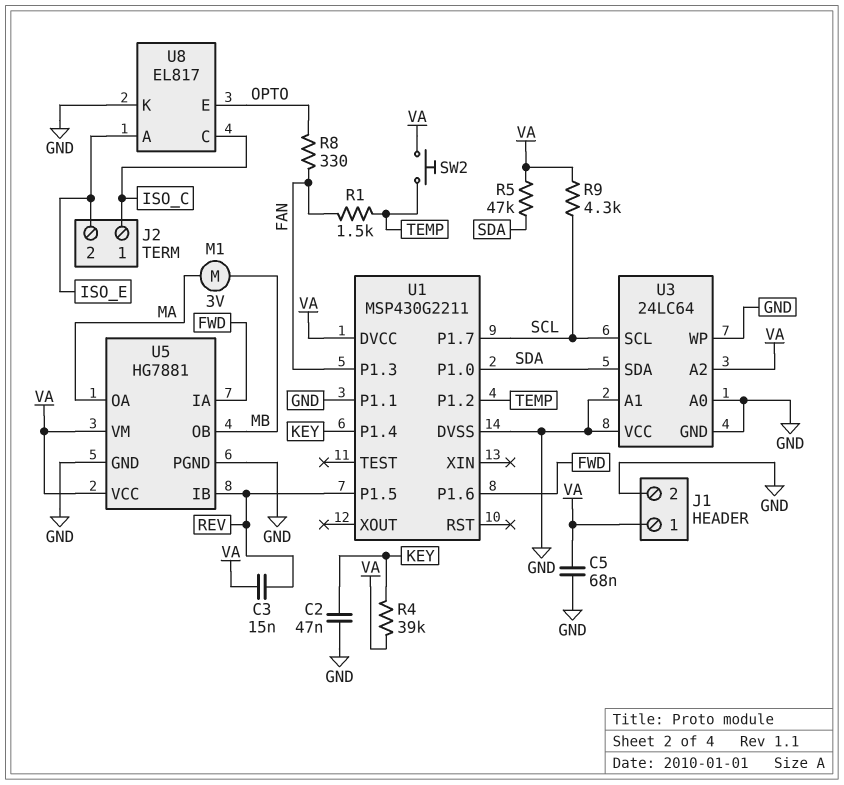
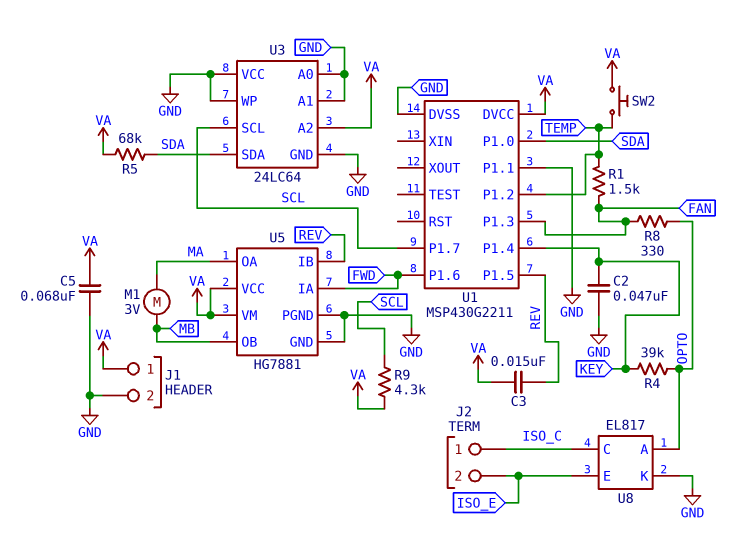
R4: 39k (KEY, VA) -> 39k (KEY, OPTO)
R5: 47k (SDA, VA) -> 68k (SDA, VA)
U8 pin A: ISO_E -> OPTO
U8 pin E: OPTO -> ISO_E

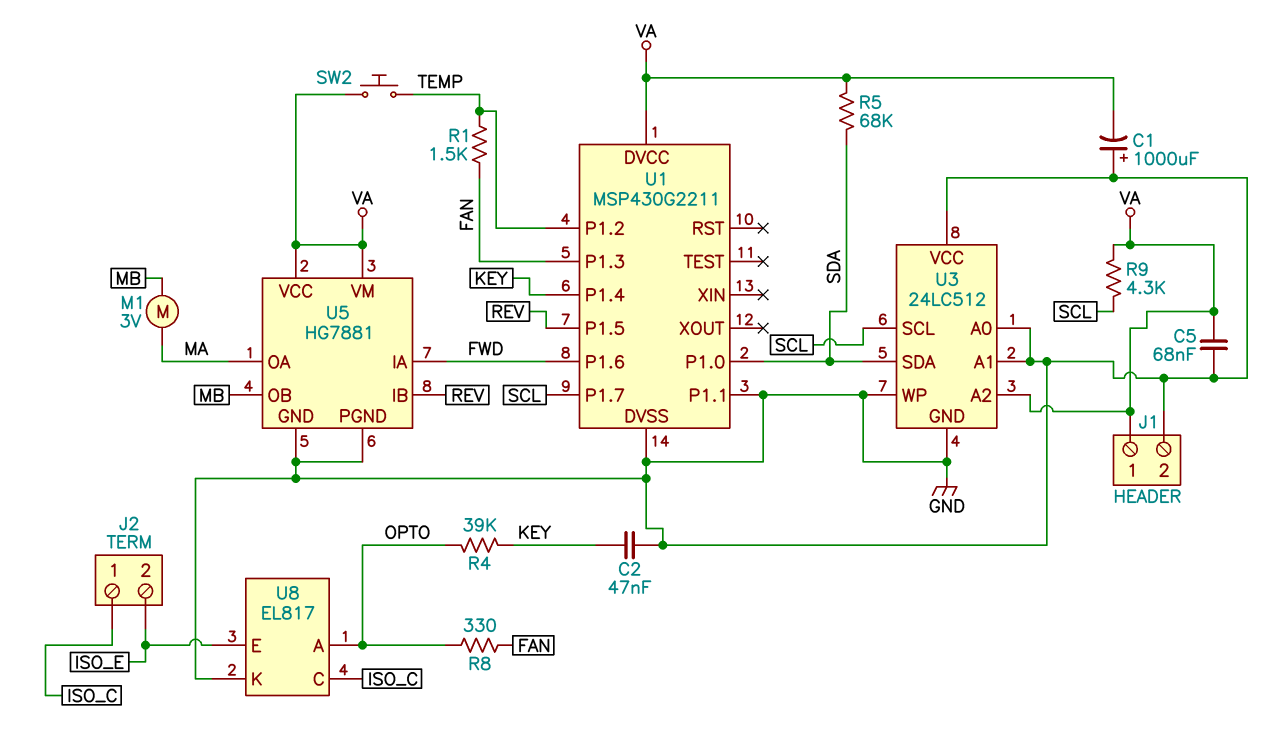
C1: none -> 1000uF (plus GND, minus VA)
C3: 15nF (REV, VA) -> none
U3: 24LC64 -> 24LC512

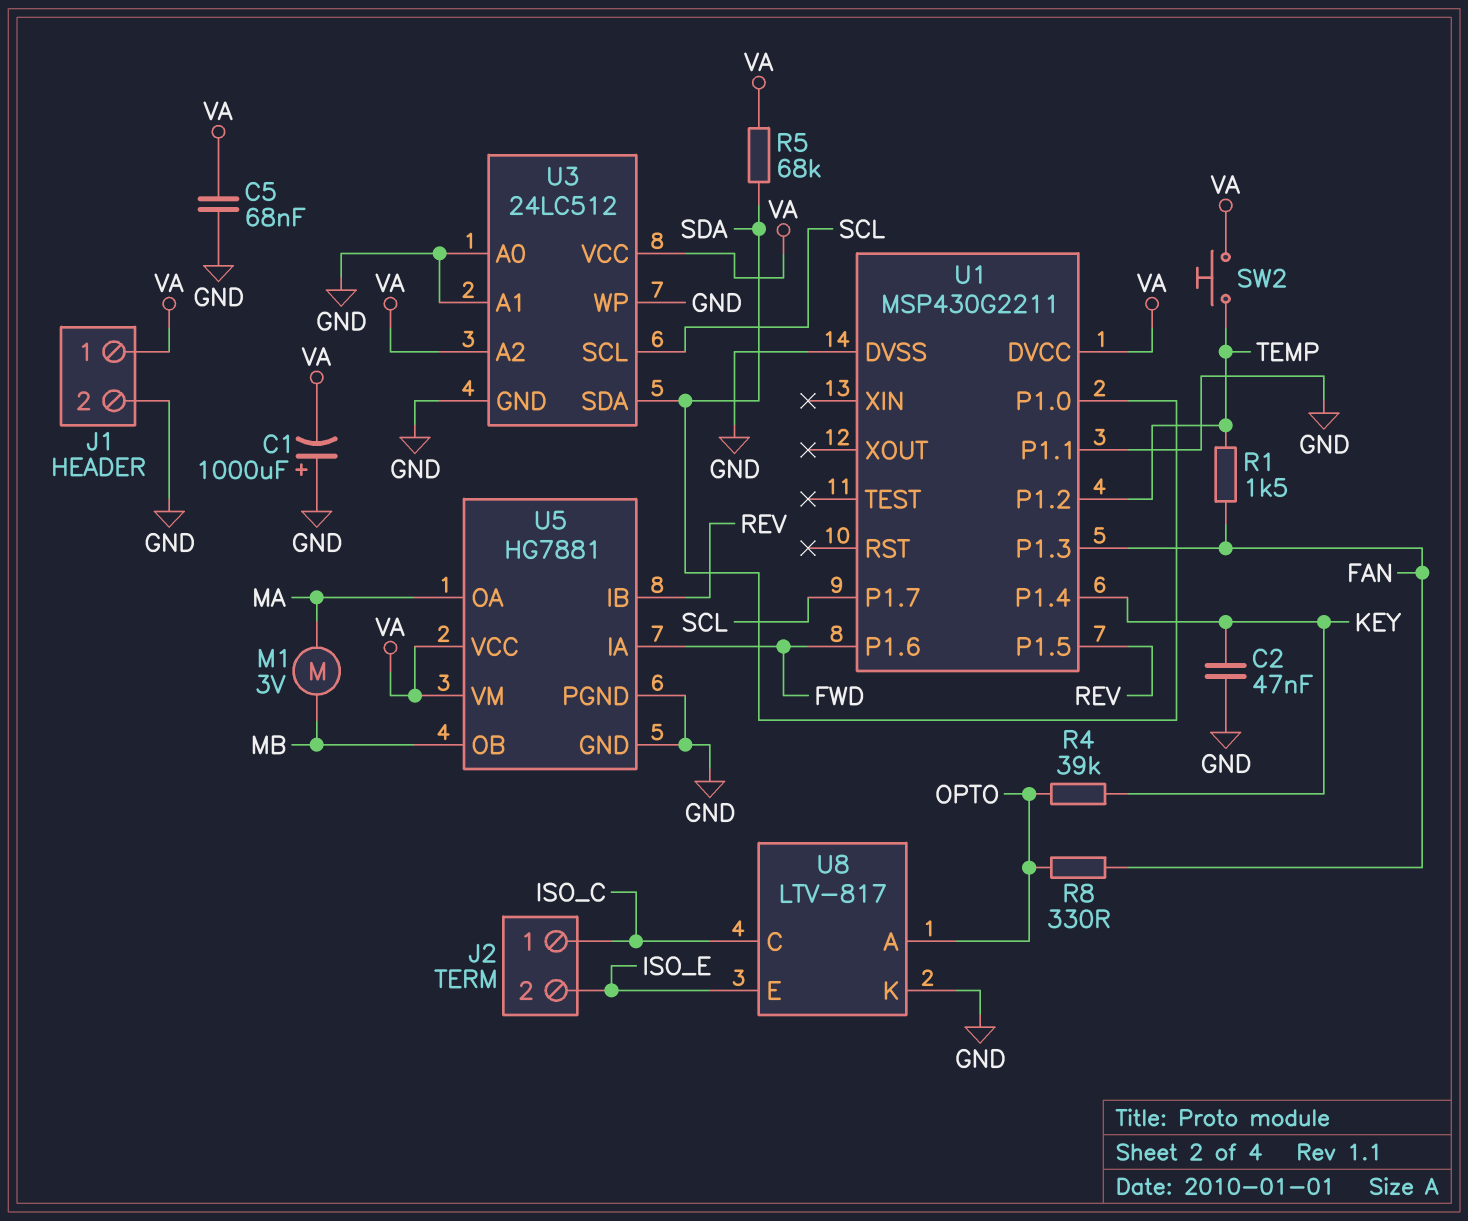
R9: 4.3k (SCL, VA) -> none
U3 pin VCC: GND -> VA
U8: EL817 -> LTV-817

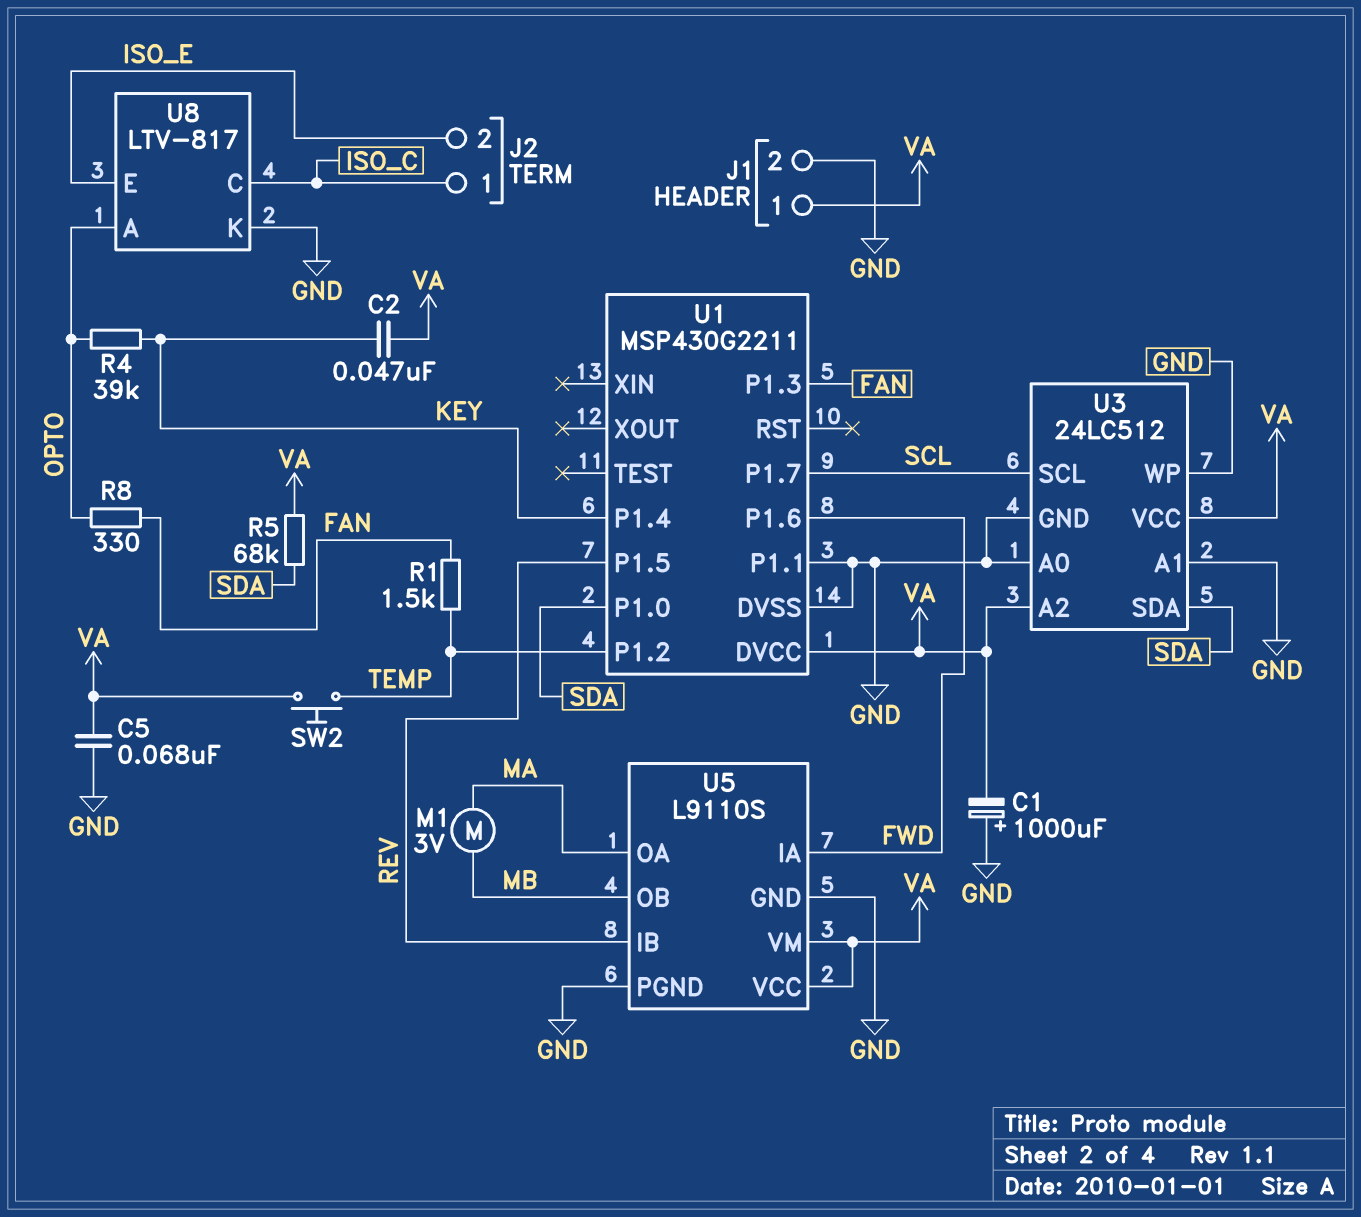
C2: 47nF (GND, KEY) -> 47nF (KEY, VA)
U5: HG7881 -> L9110S

